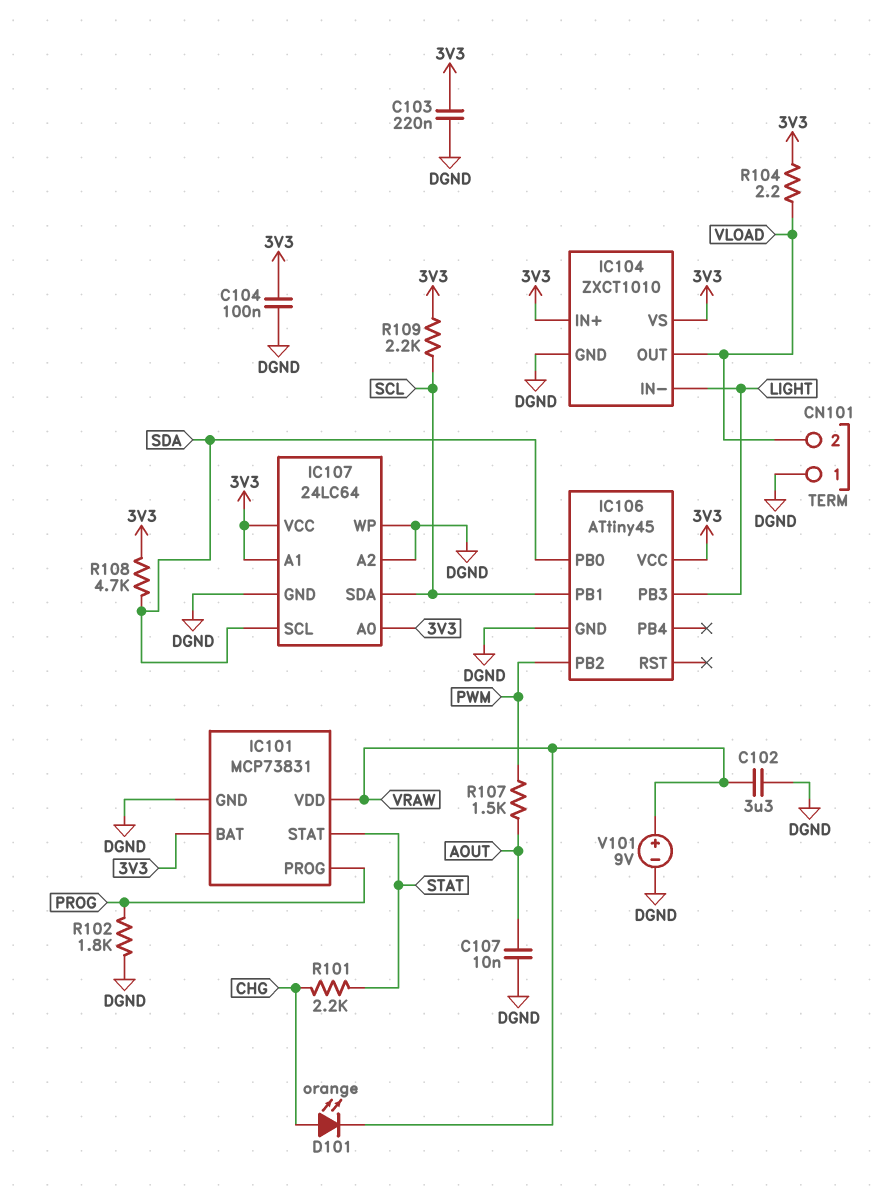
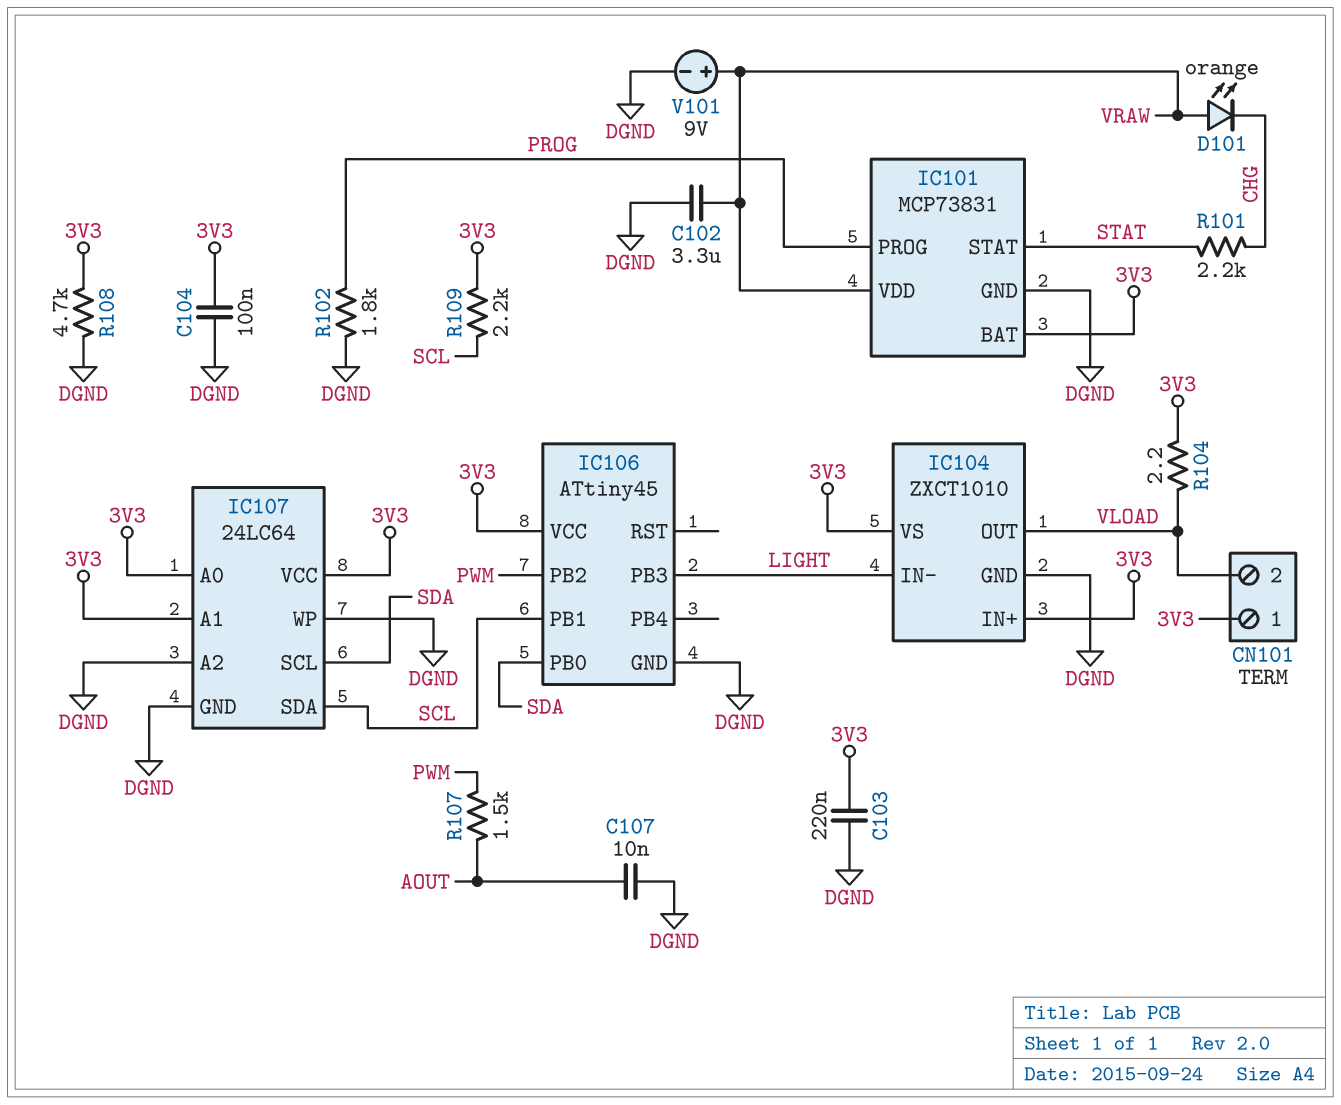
CN101 pin 1: DGND -> 3V3
D101: LED orange (A CHG, K VRAW) -> LED orange (A VRAW, K CHG)
R108: 4.7k (3V3, SDA) -> 4.7k (3V3, DGND)

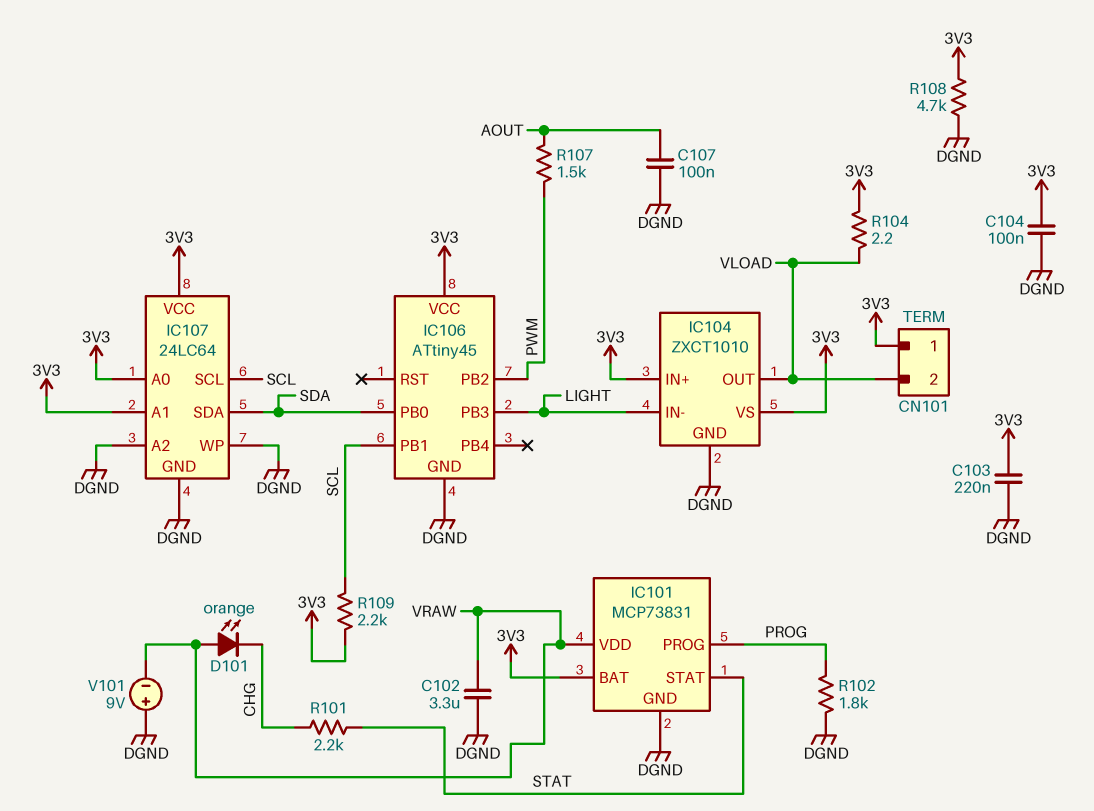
C107: 10nF (AOUT, DGND) -> 100nF (AOUT, DGND)
IC107 pin SCL: SDA -> SCL
IC107 pin SDA: SCL -> SDA
V101: 9V (plus VRAW, minus DGND) -> 9V (plus DGND, minus VRAW)

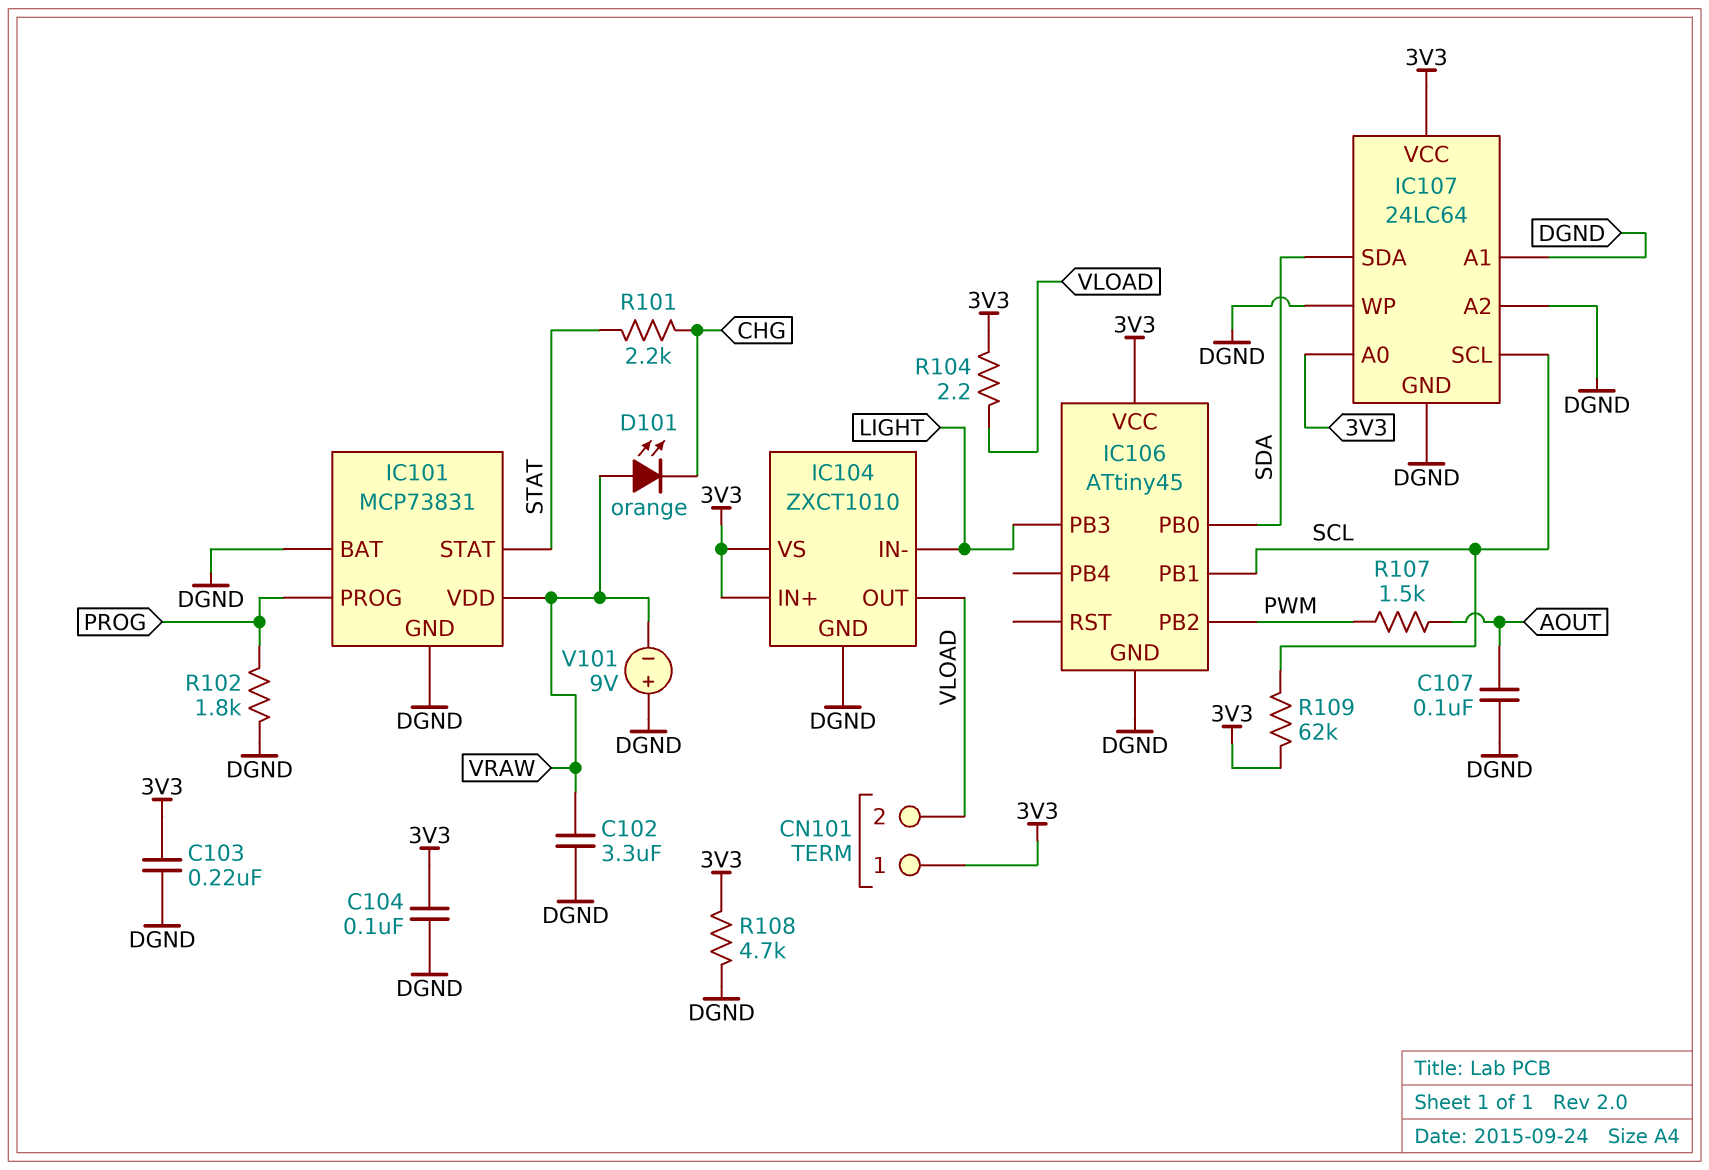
IC101 pin BAT: 3V3 -> DGND
IC107 pin A1: 3V3 -> DGND
R109: 2.2k (3V3, SCL) -> 62k (3V3, SCL)

